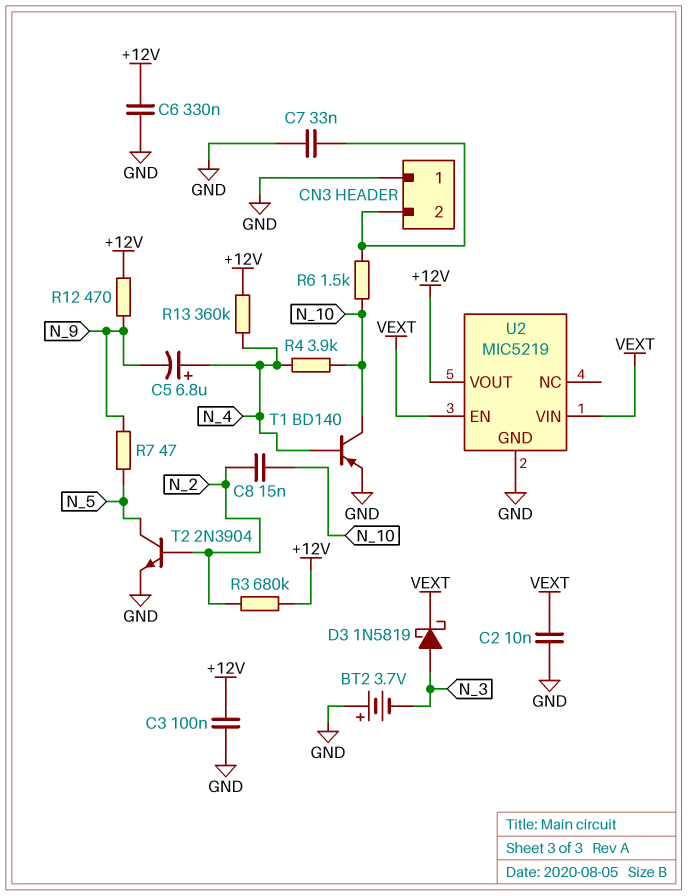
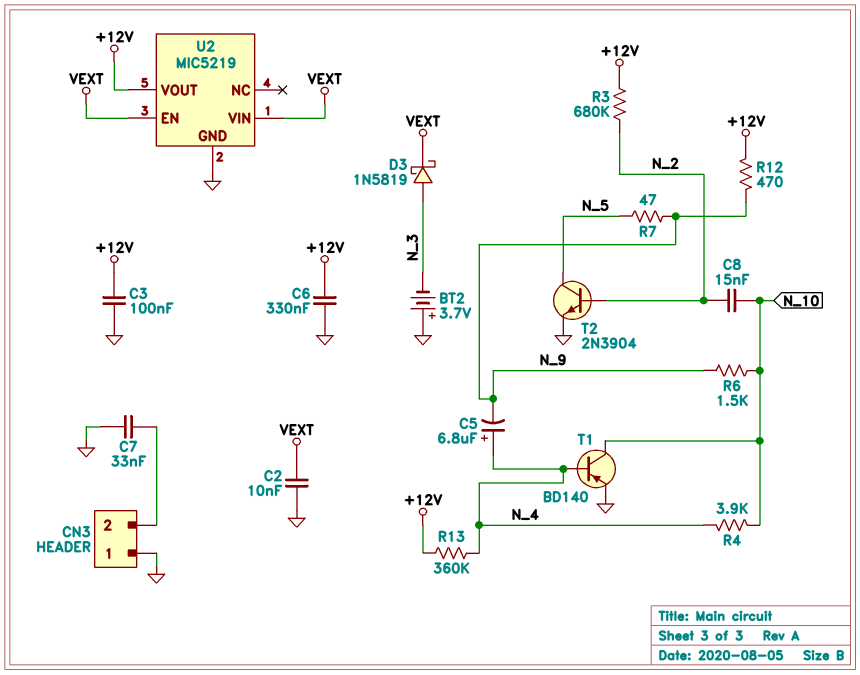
R6: 1.5k (CN3/2, N_10) -> 1.5k (N_9, N_10)

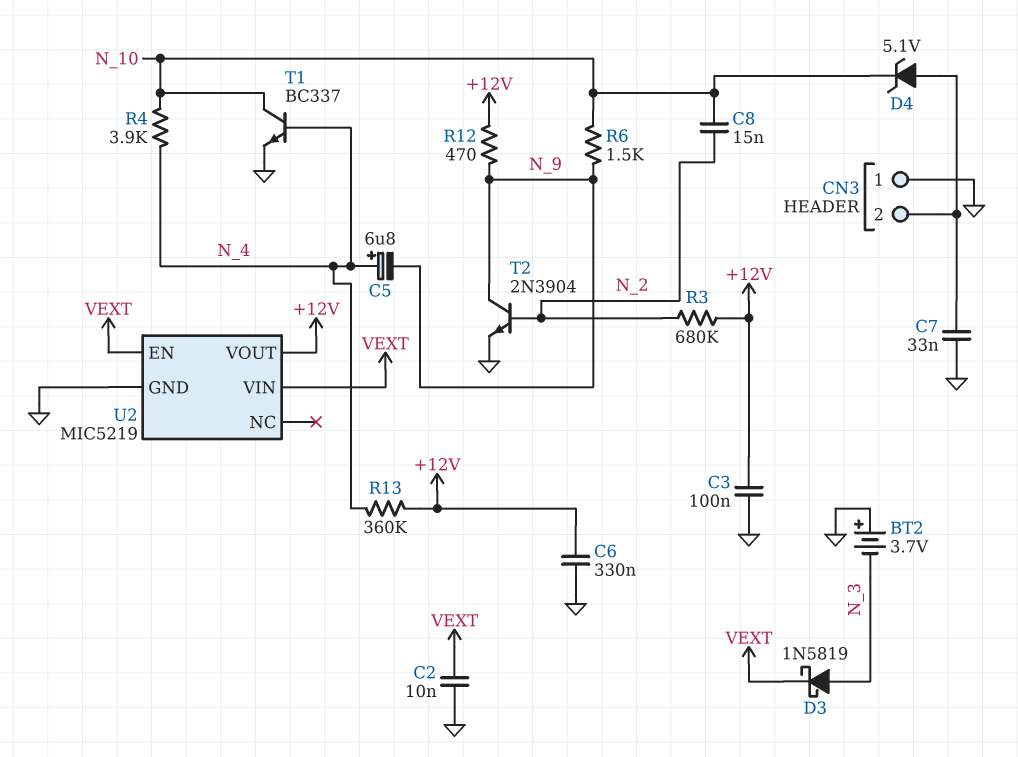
D4: none -> zener 5.1V (A CN3/2, K N_10)
R7: 47 (N_5, N_9) -> none
T1: PNP BD140 (B N_4, C N_10, E GND) -> NPN BC337 (B N_4, C N_10, E GND)
T2: NPN 2N3904 (B N_2, C N_5, E GND) -> NPN 2N3904 (B N_2, C N_9, E GND)

